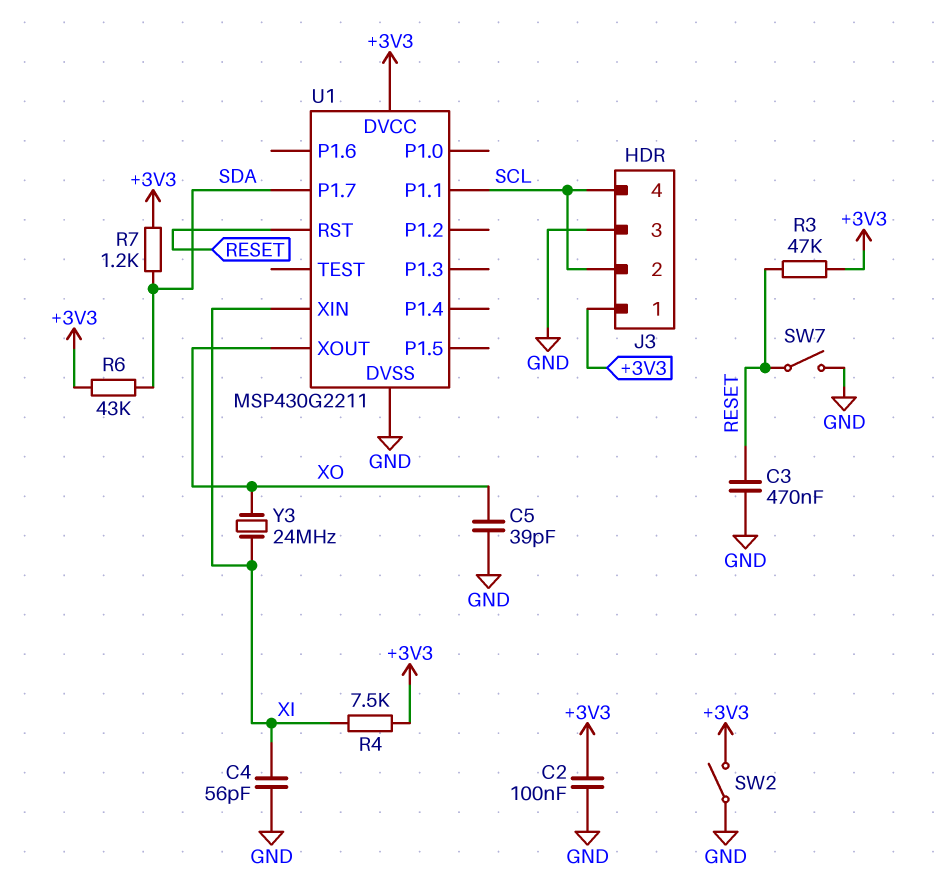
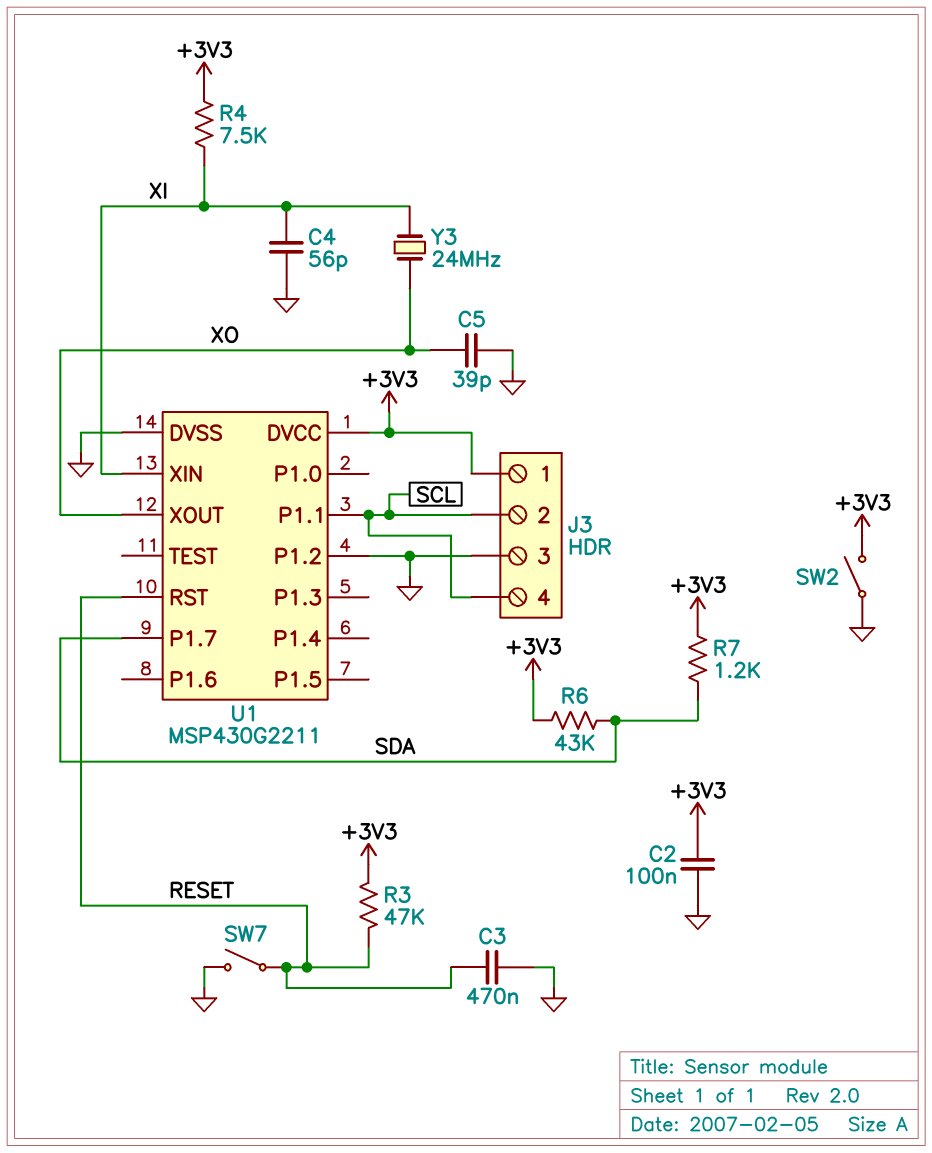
U1 pin P1.2: none -> GND

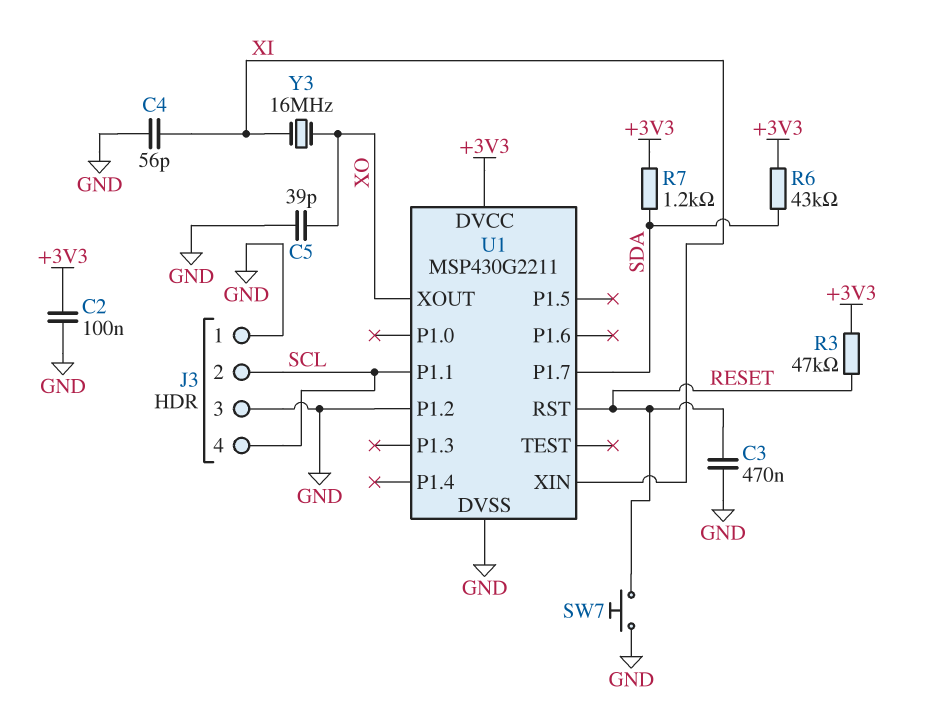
J3 pin 1: +3V3 -> GND
R4: 7.5k (+3V3, XI) -> none
SW2: switch (+3V3, GND) -> none
SW7: switch (GND, RESET) -> button (GND, RESET)
Y3: 24MHz (XI, XO) -> 16MHz (XI, XO)

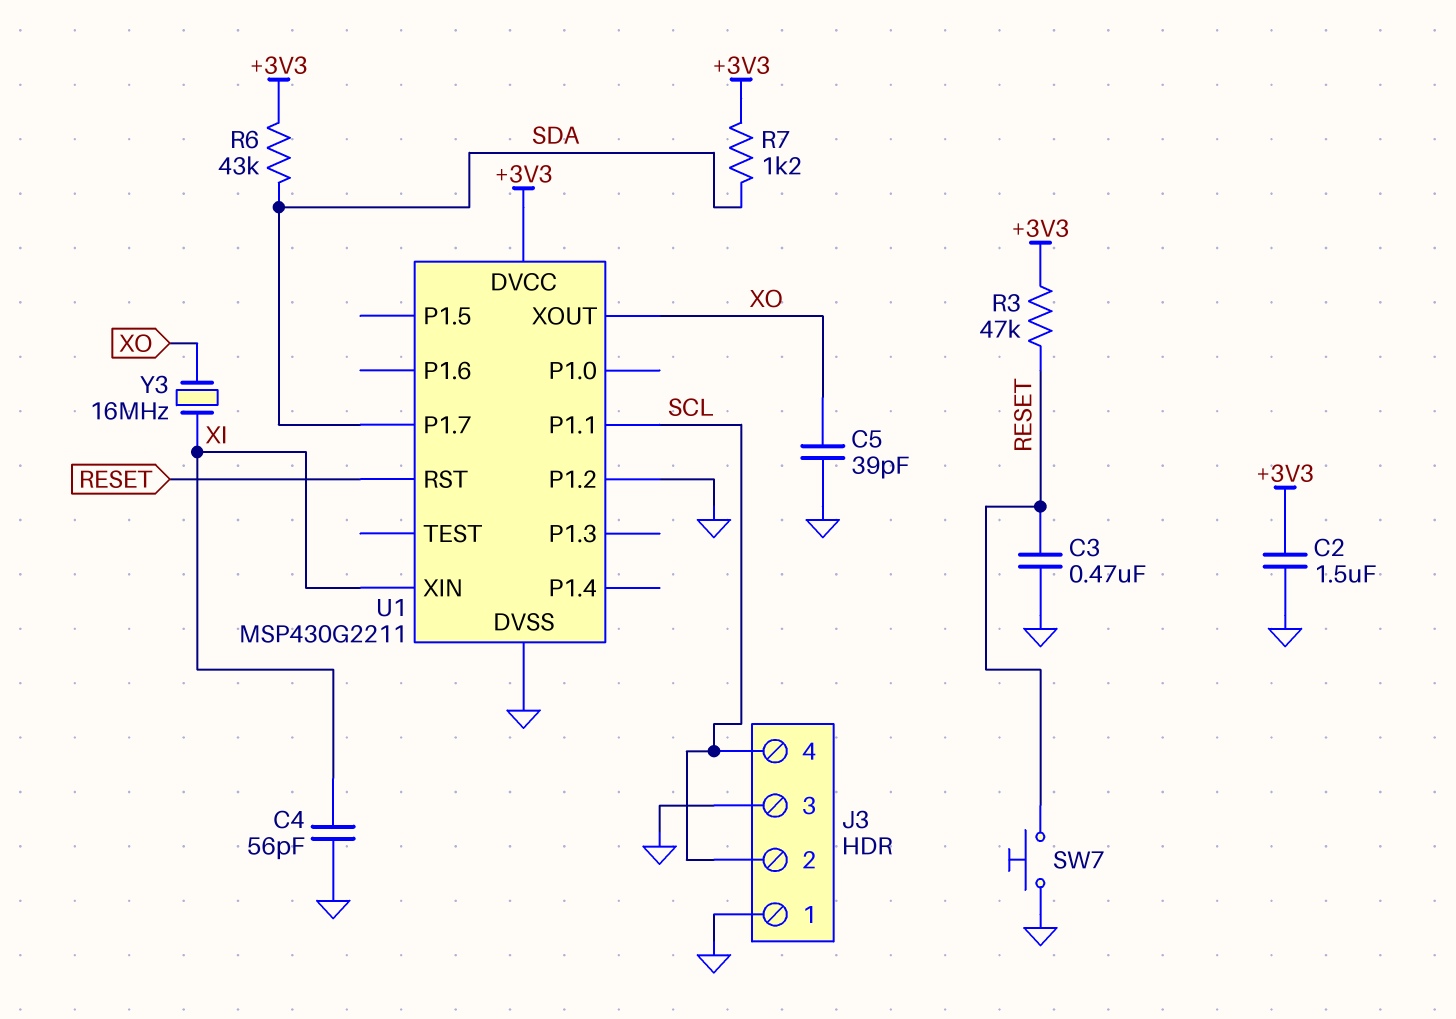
C2: 100nF (+3V3, GND) -> 1.5uF (+3V3, GND)

